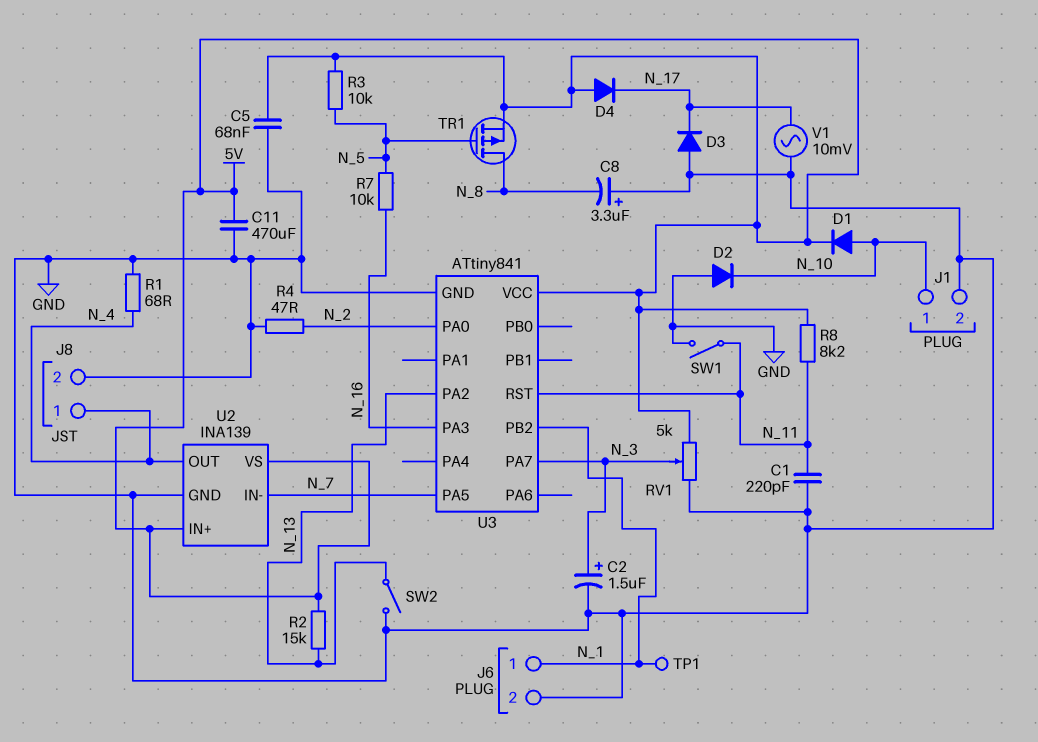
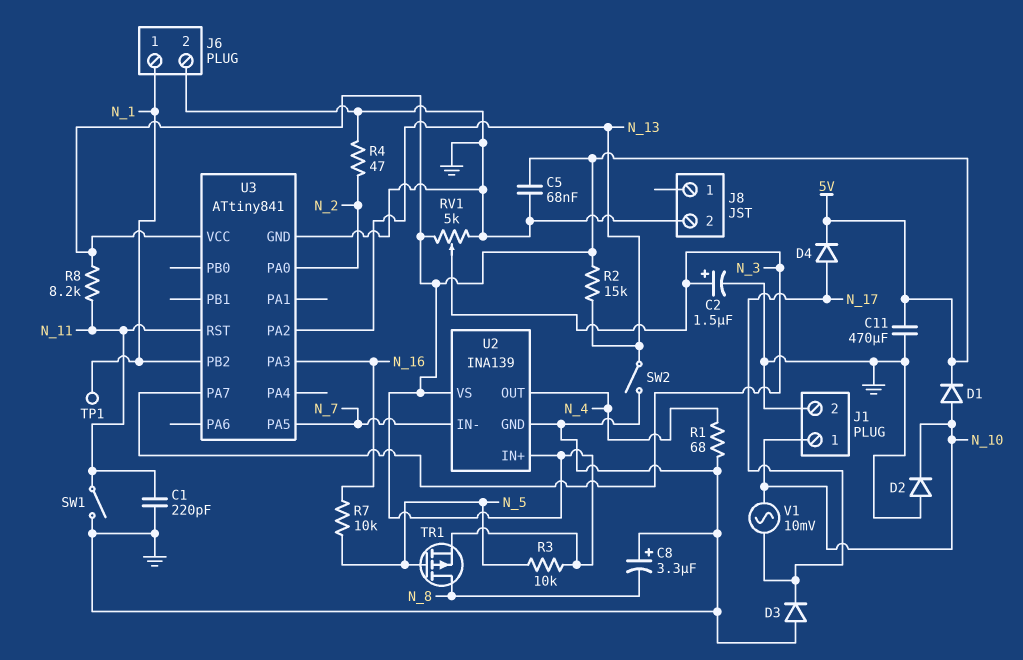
D4: diode (A 5V, K N_17) -> diode (A N_17, K 5V)
J8 pin 1: N_4 -> none
V1: AC 10mV (GND, N_17) -> AC 10mV (N_10, N_17)

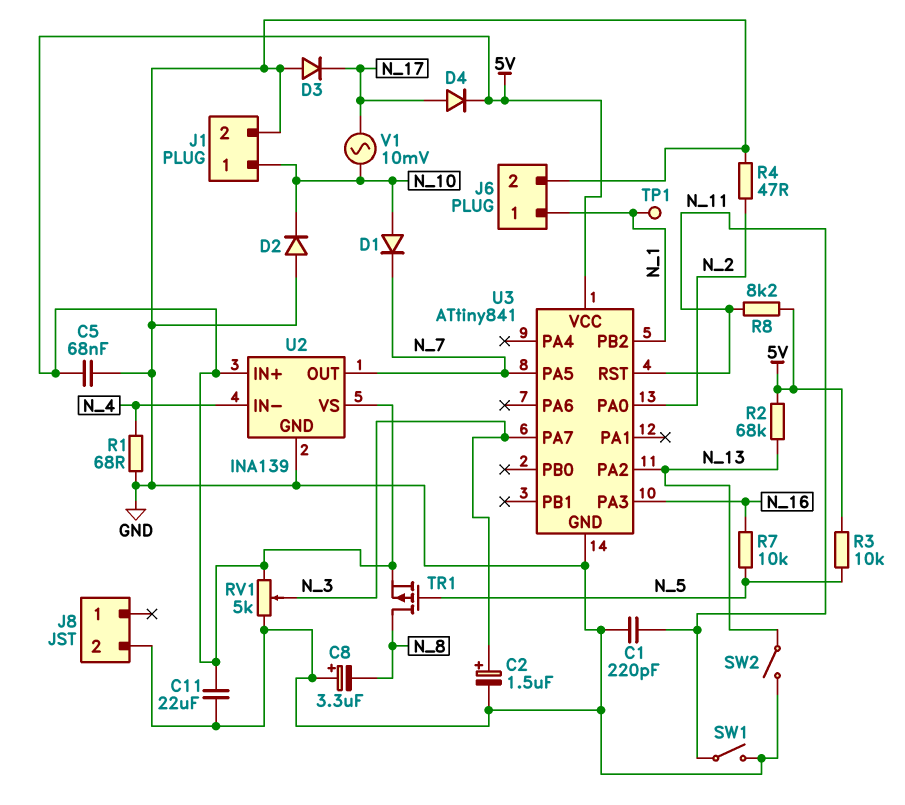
C11: 470uF (5V, GND) -> 22uF (5V, GND)
D1: diode (A N_10, K 5V) -> diode (A N_10, K N_7)
R2: 15k (5V, N_13) -> 68k (5V, N_13)
U2 pin IN-: N_7 -> N_4
U2 pin OUT: N_4 -> N_7

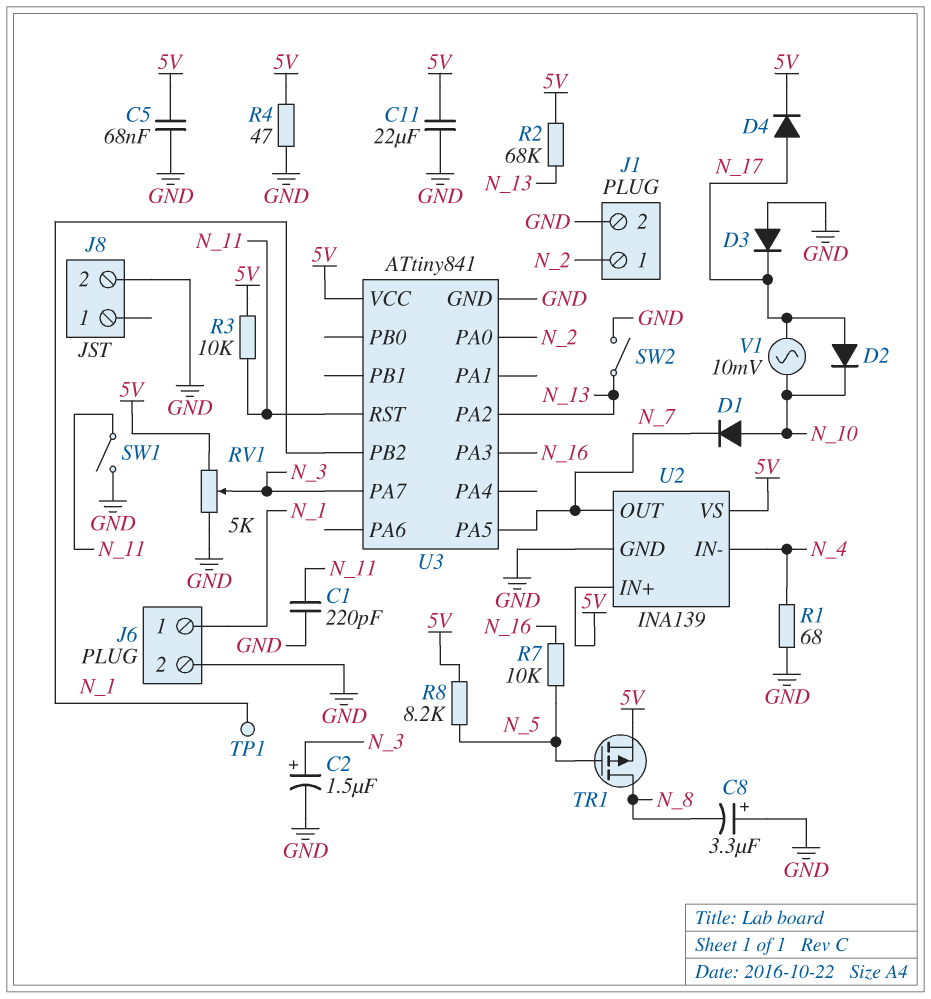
D2: diode (A GND, K N_10) -> diode (A N_17, K N_10)
J1 pin 1: N_10 -> N_2
R3: 10k (5V, N_5) -> 10k (5V, N_11)
R4: 47 (GND, N_2) -> 47 (5V, GND)
R8: 8.2k (5V, N_11) -> 8.2k (5V, N_5)

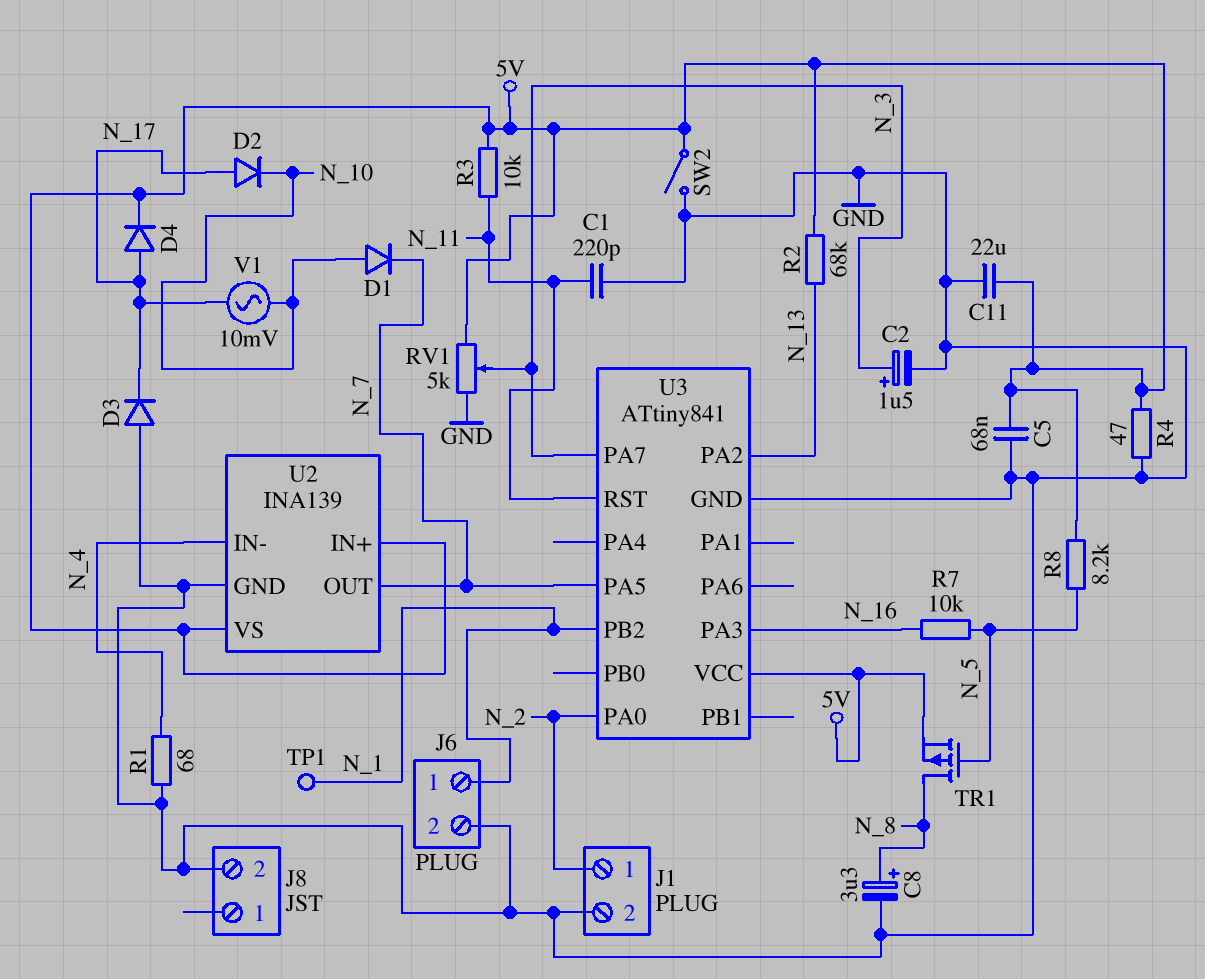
C8: 3.3uF (plus GND, minus N_8) -> 3.3uF (plus N_8, minus GND)
SW1: switch (GND, N_11) -> none
SW2: switch (GND, N_13) -> switch (5V, GND)

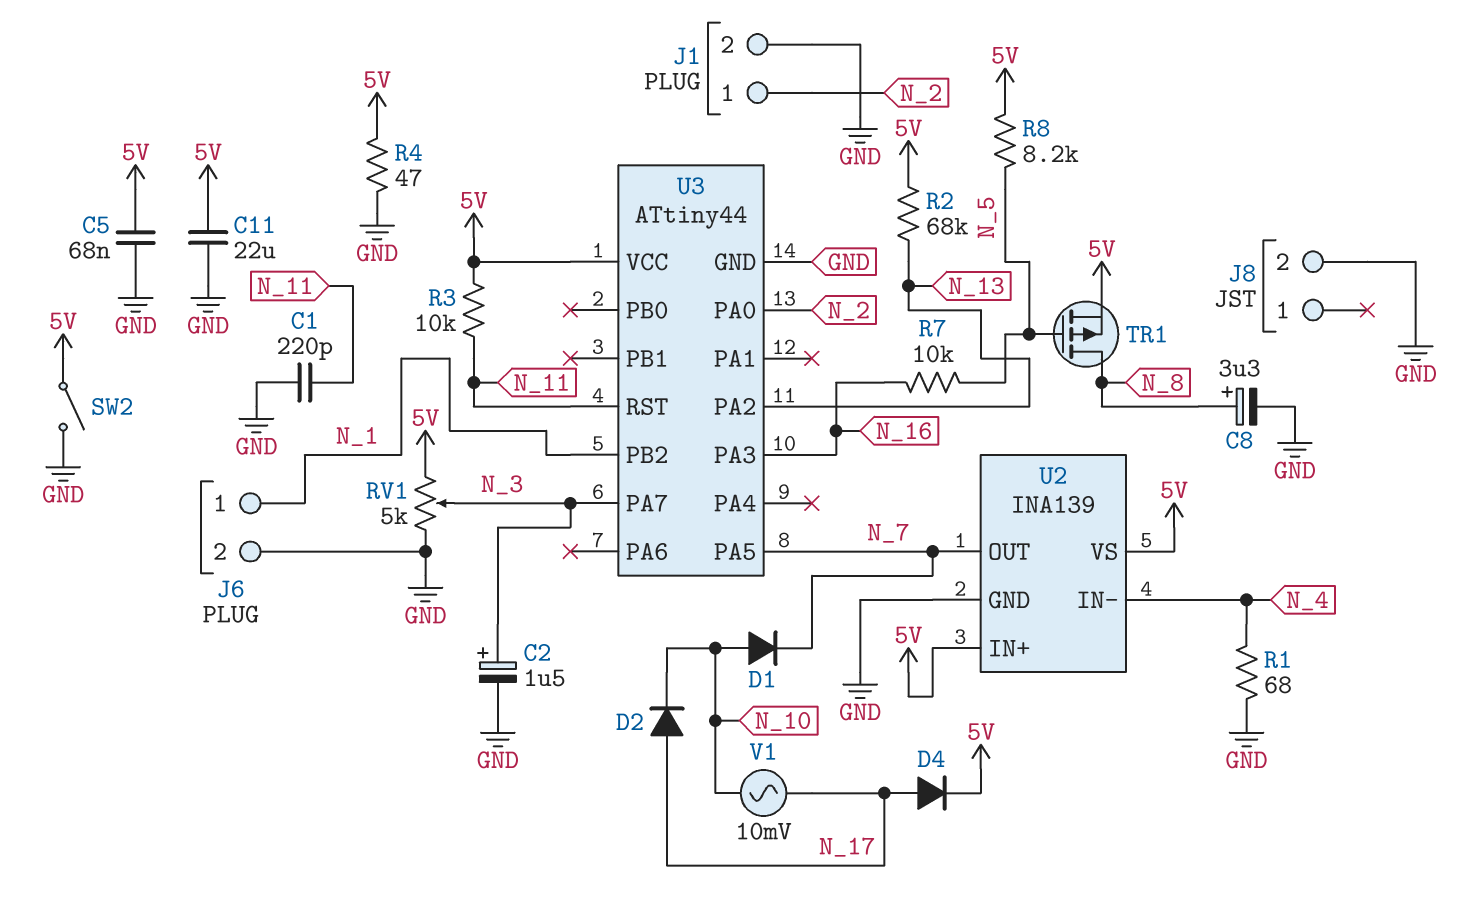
D3: diode (A GND, K N_17) -> none
TP1: test point (N_1) -> none
U3: ATtiny841 -> ATtiny44

